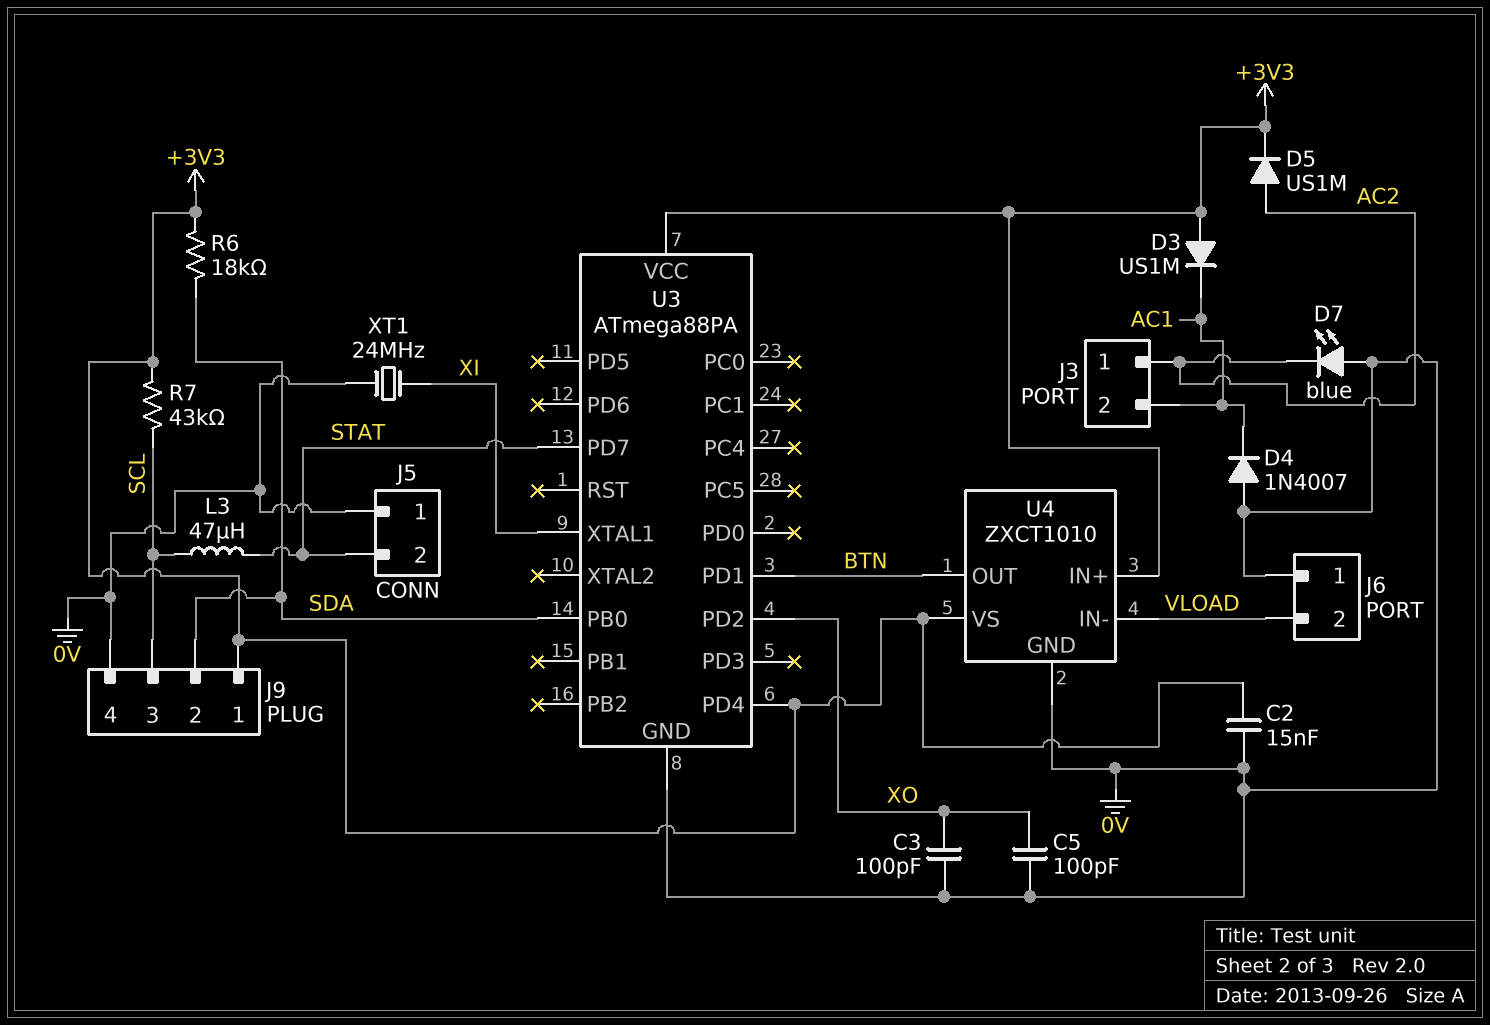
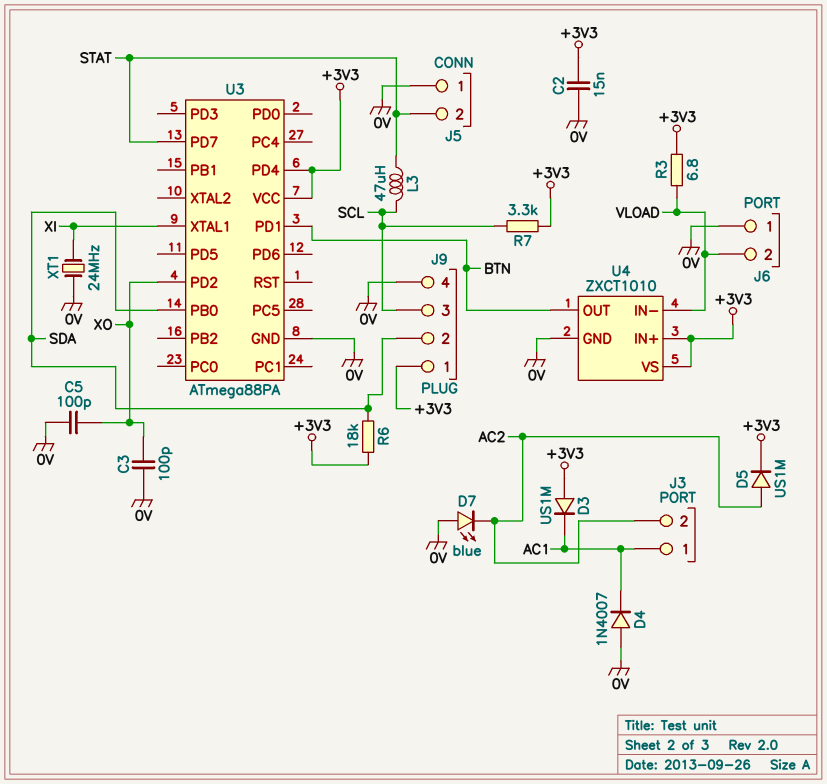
J3 pin 1: AC2 -> AC1
J3 pin 2: AC1 -> AC2
R3: none -> 6.8 (+3V3, VLOAD)
R7: 43k (+3V3, SCL) -> 3.3k (+3V3, SCL)

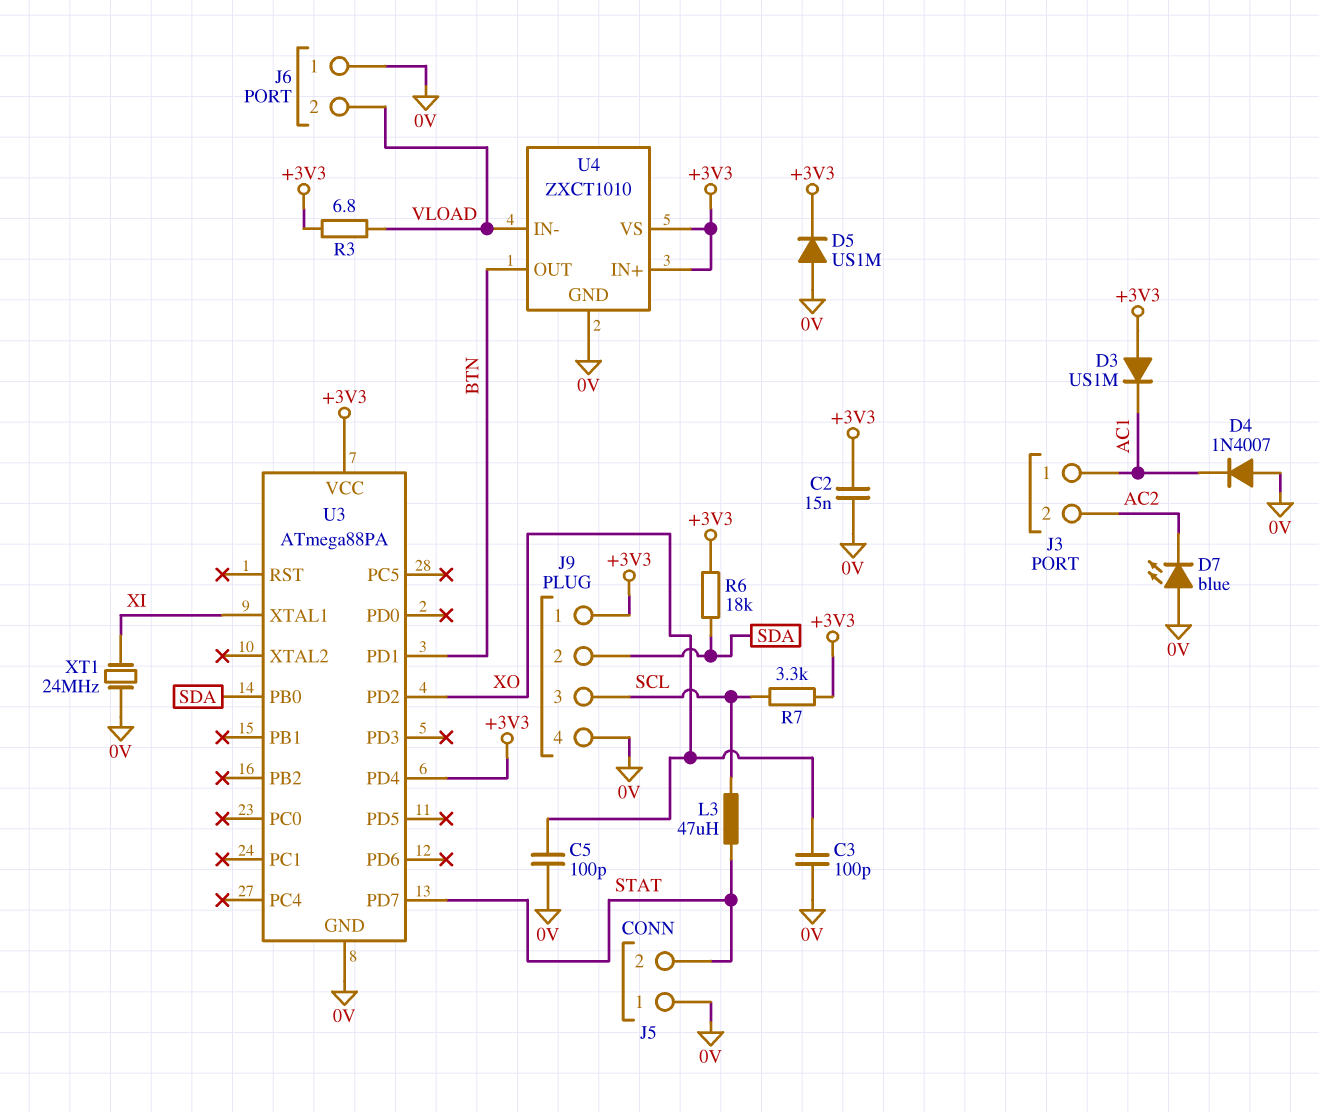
D5: diode US1M (A AC2, K +3V3) -> diode US1M (A 0V, K +3V3)

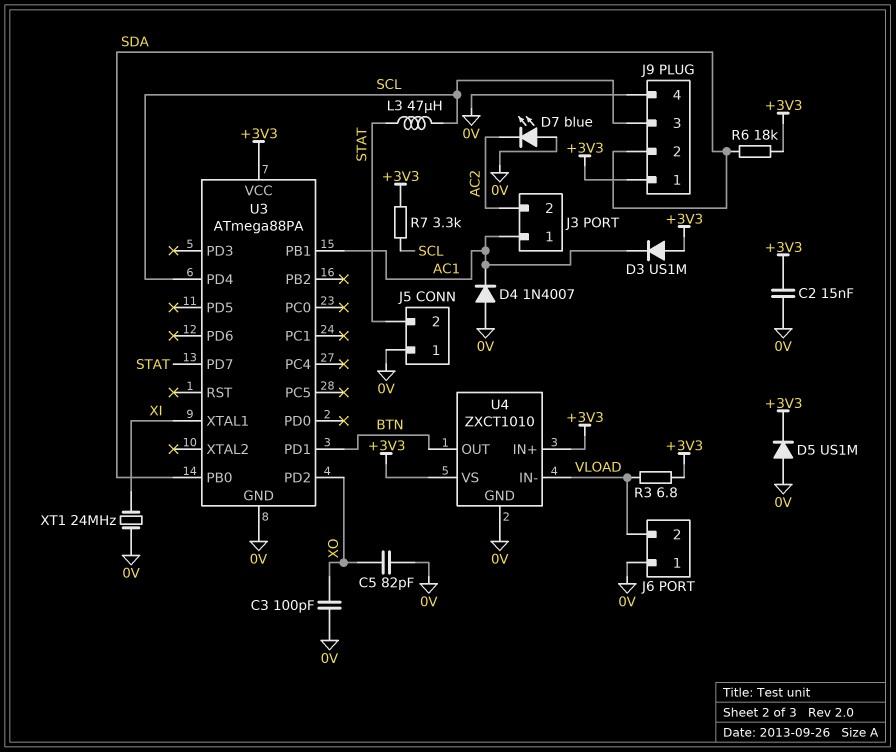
C5: 100pF (0V, XO) -> 82pF (0V, XO)
U3 pin PB1: none -> AC1
U3 pin PD4: +3V3 -> SCL

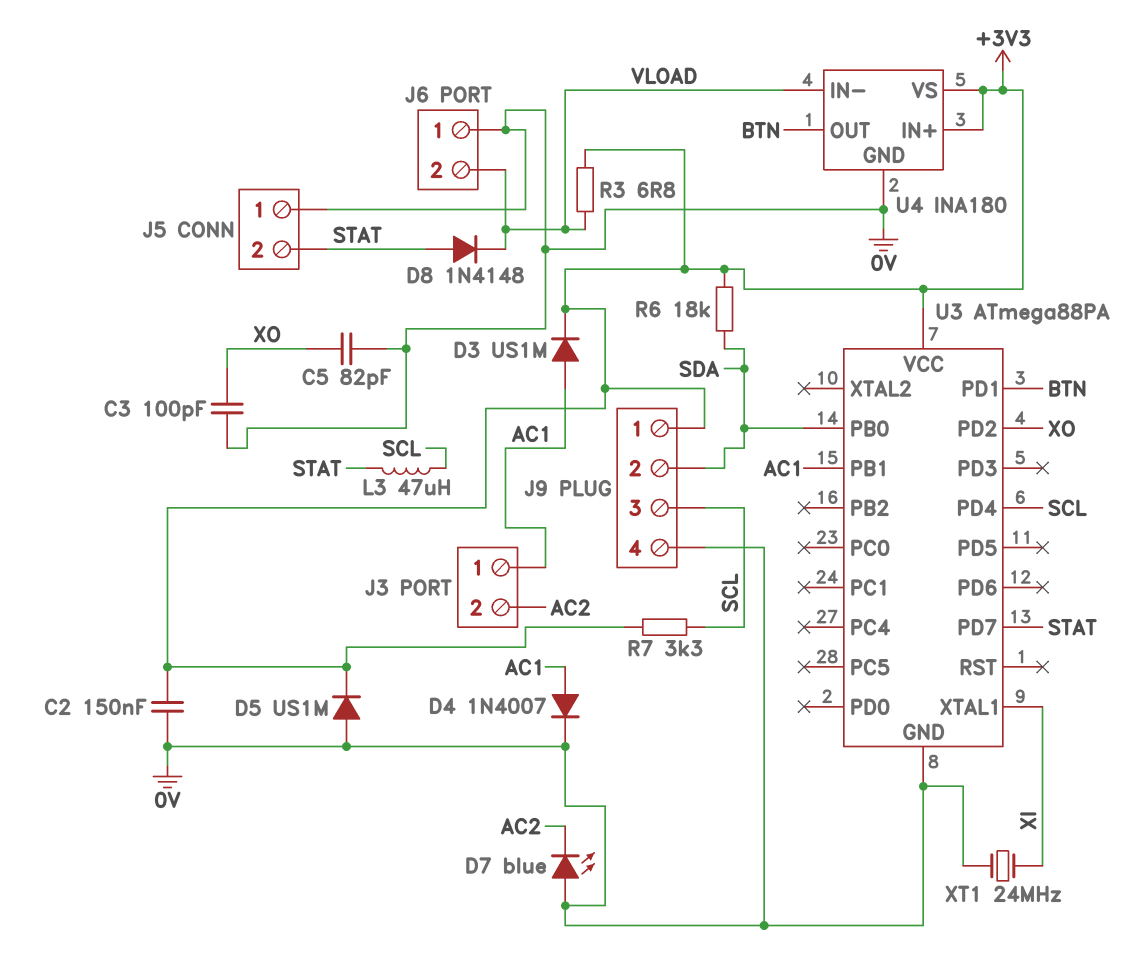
C2: 15nF (+3V3, 0V) -> 150nF (+3V3, 0V)
D3: diode US1M (A +3V3, K AC1) -> diode US1M (A AC1, K +3V3)
D4: diode 1N4007 (A 0V, K AC1) -> diode 1N4007 (A AC1, K 0V)
D8: none -> diode 1N4148 (A STAT, K VLOAD)
U4: ZXCT1010 -> INA180

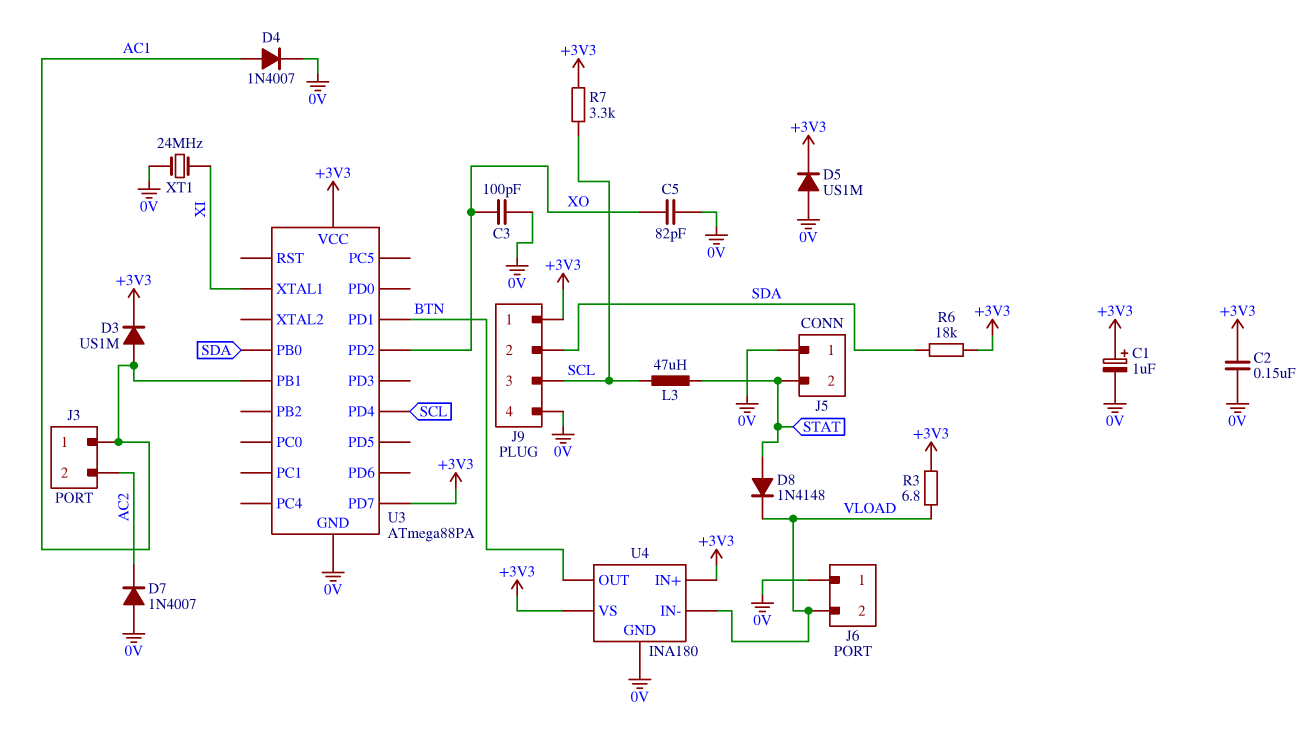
C1: none -> 1uF (plus +3V3, minus 0V)
D7: LED blue (A 0V, K AC2) -> diode 1N4007 (A 0V, K AC2)
U3 pin PD7: STAT -> +3V3

